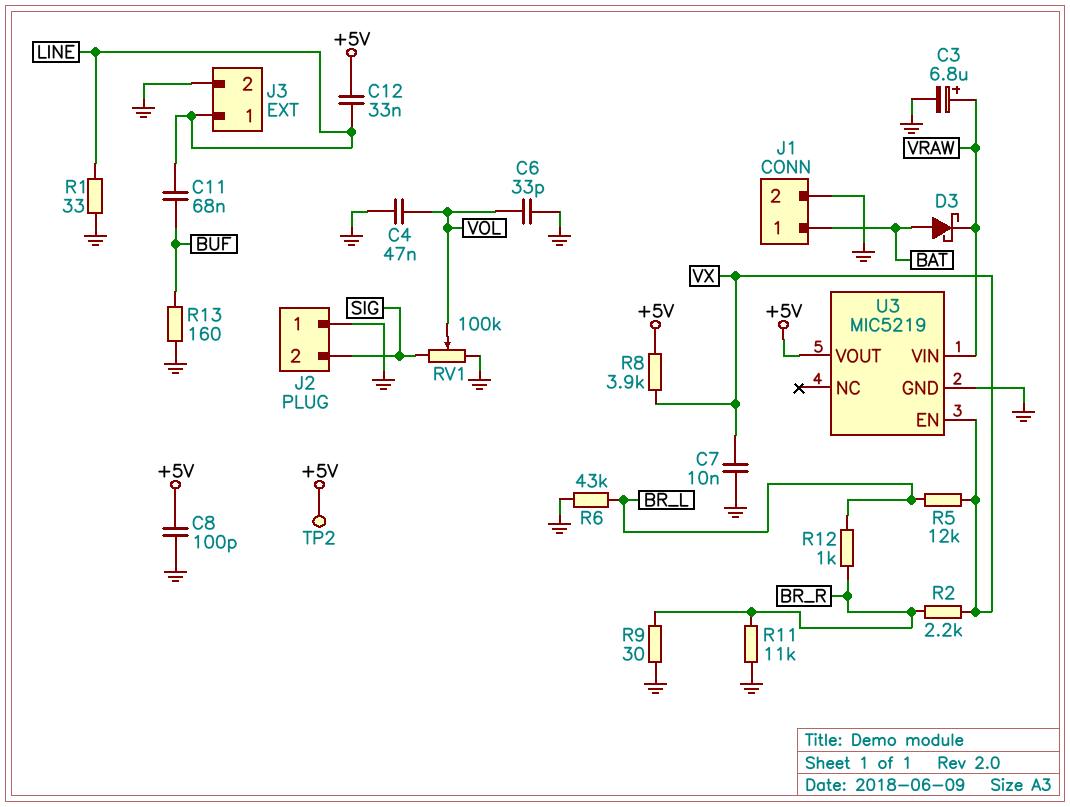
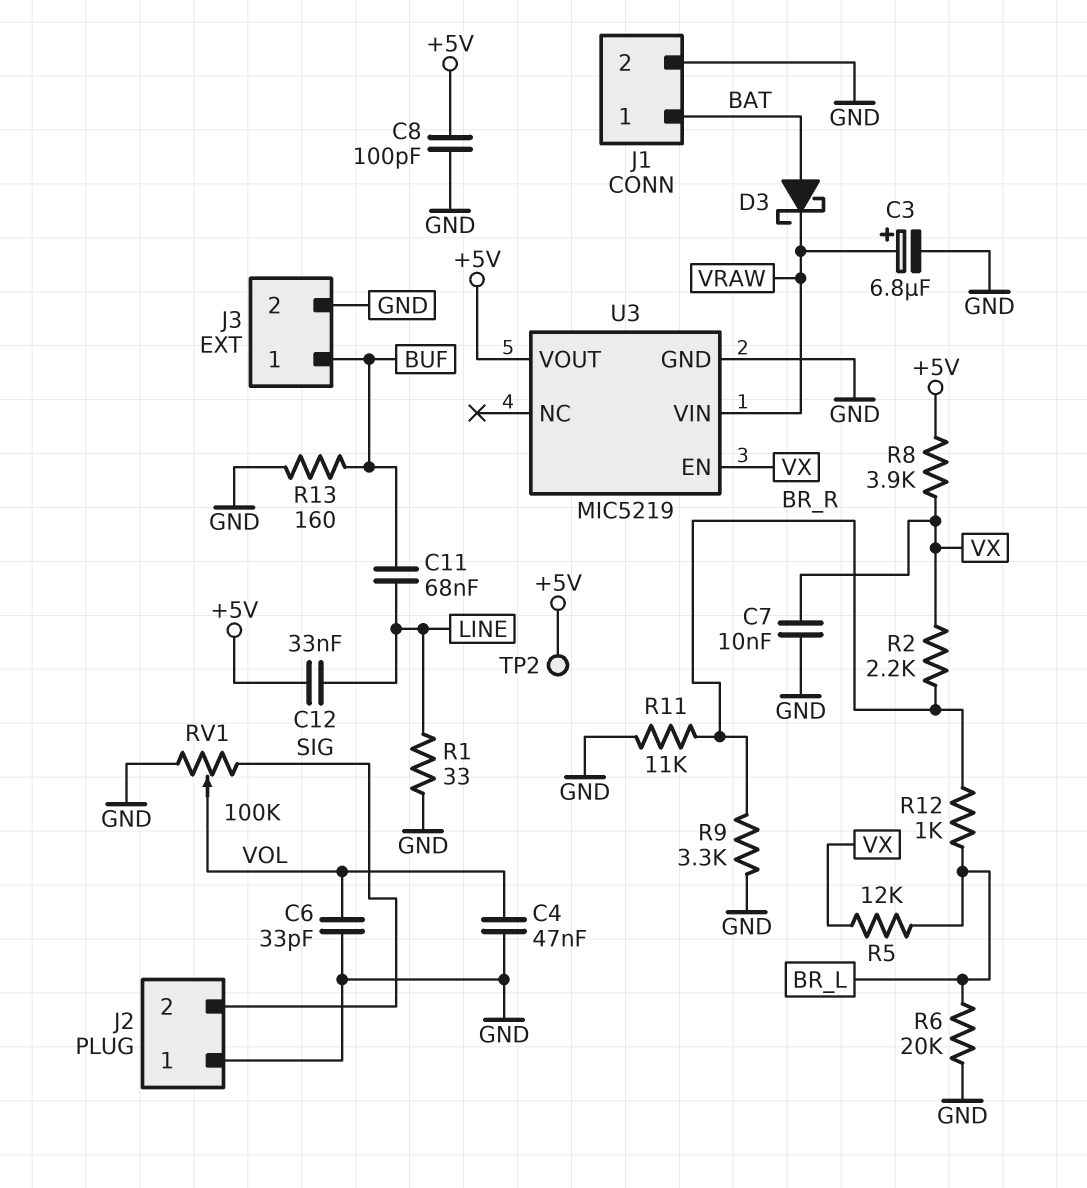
J3 pin 1: LINE -> BUF
R6: 43k (BR_L, GND) -> 20k (BR_L, GND)
R9: 30 (BR_R, GND) -> 3.3k (BR_R, GND)

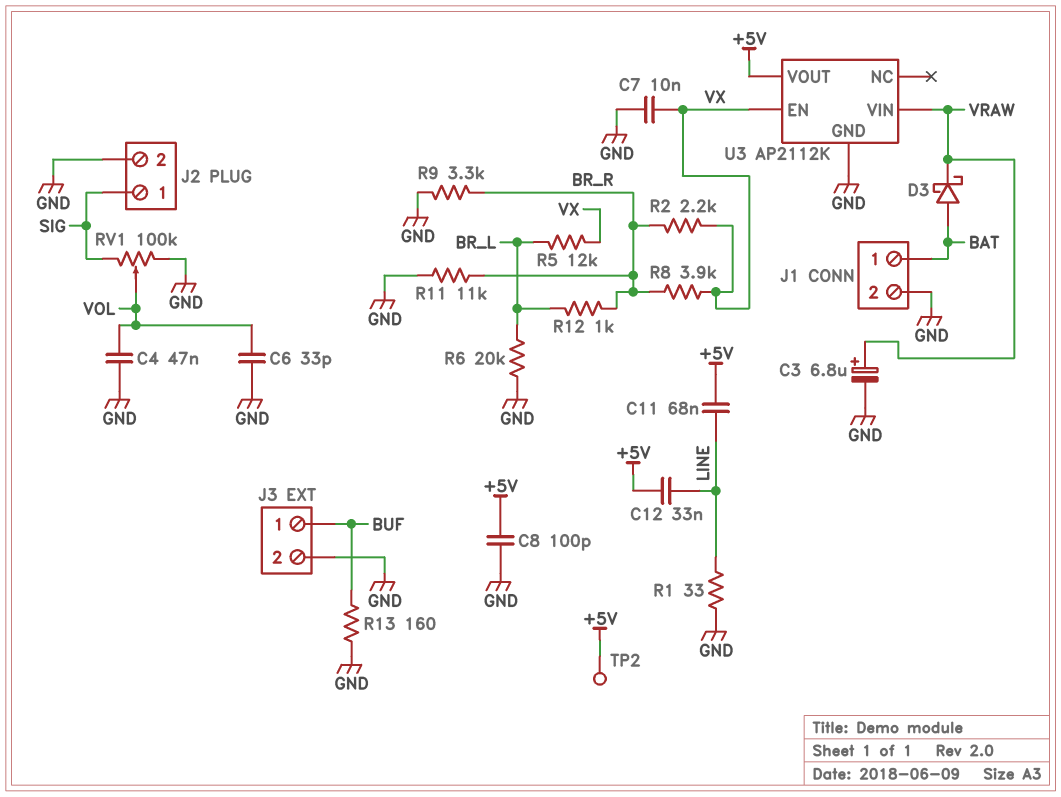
C11: 68nF (BUF, LINE) -> 68nF (+5V, LINE)
J2 pin 1: GND -> SIG
J2 pin 2: SIG -> GND
R8: 3.9k (+5V, VX) -> 3.9k (BR_R, VX)
U3: MIC5219 -> AP2112K

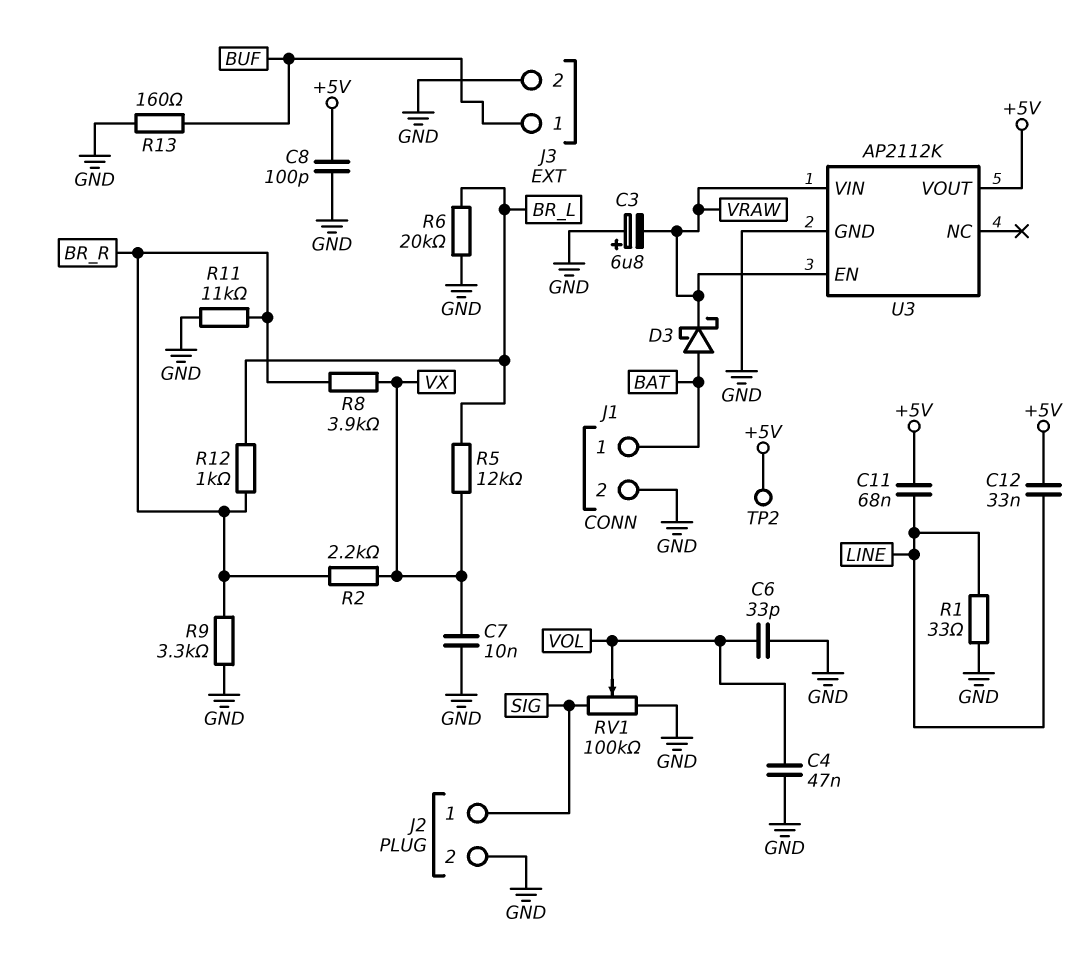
C3: 6.8uF (plus VRAW, minus GND) -> 6.8uF (plus GND, minus VRAW)
U3 pin EN: VX -> VRAW

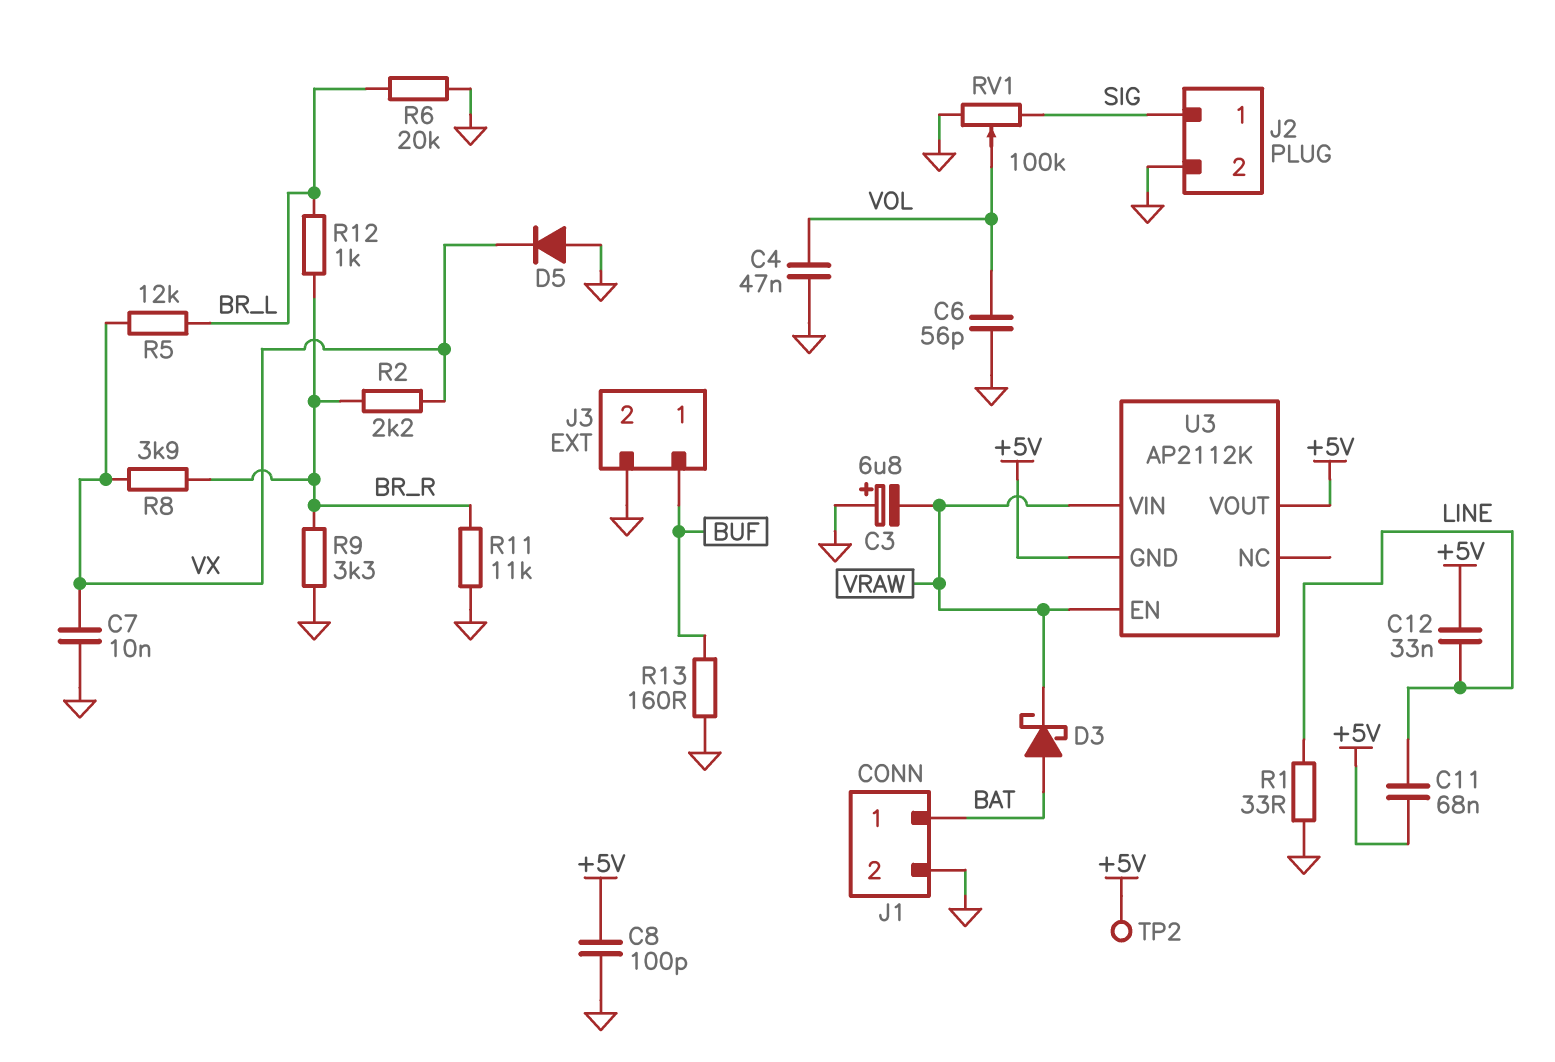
C6: 33pF (GND, VOL) -> 56pF (GND, VOL)
D5: none -> diode (A GND, K VX)
U3 pin GND: GND -> +5V

